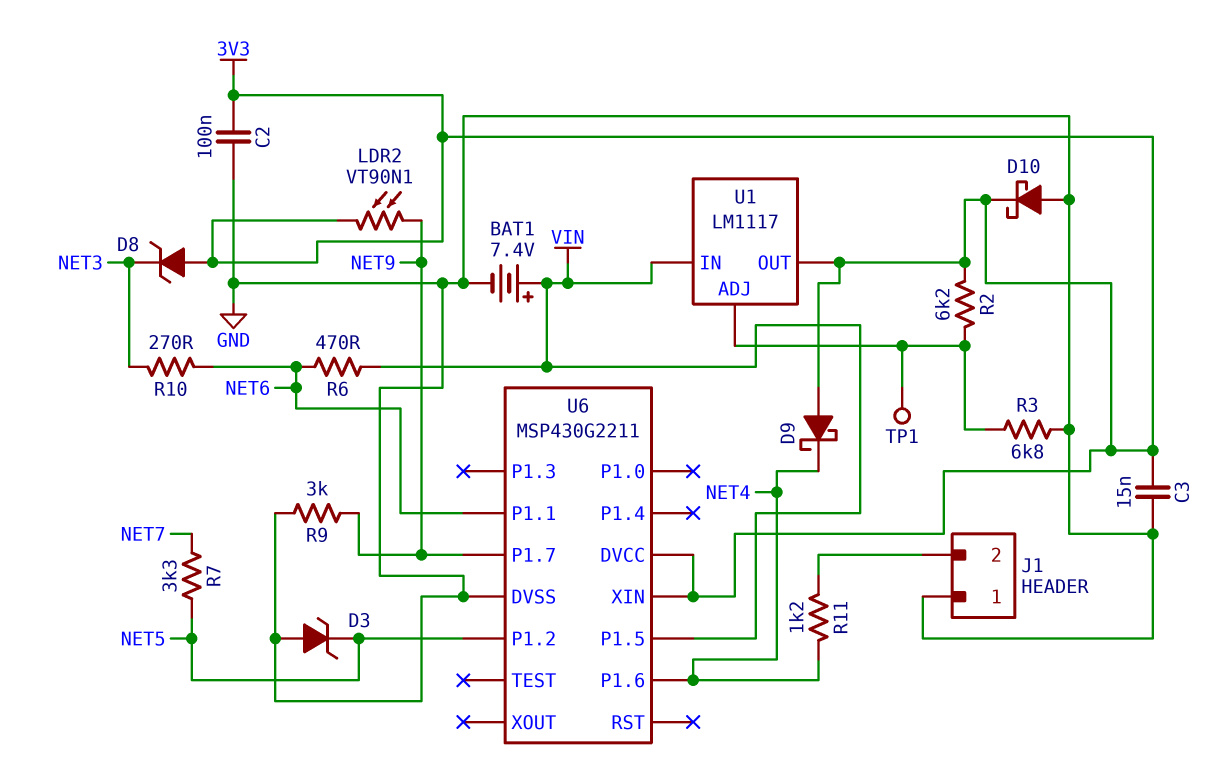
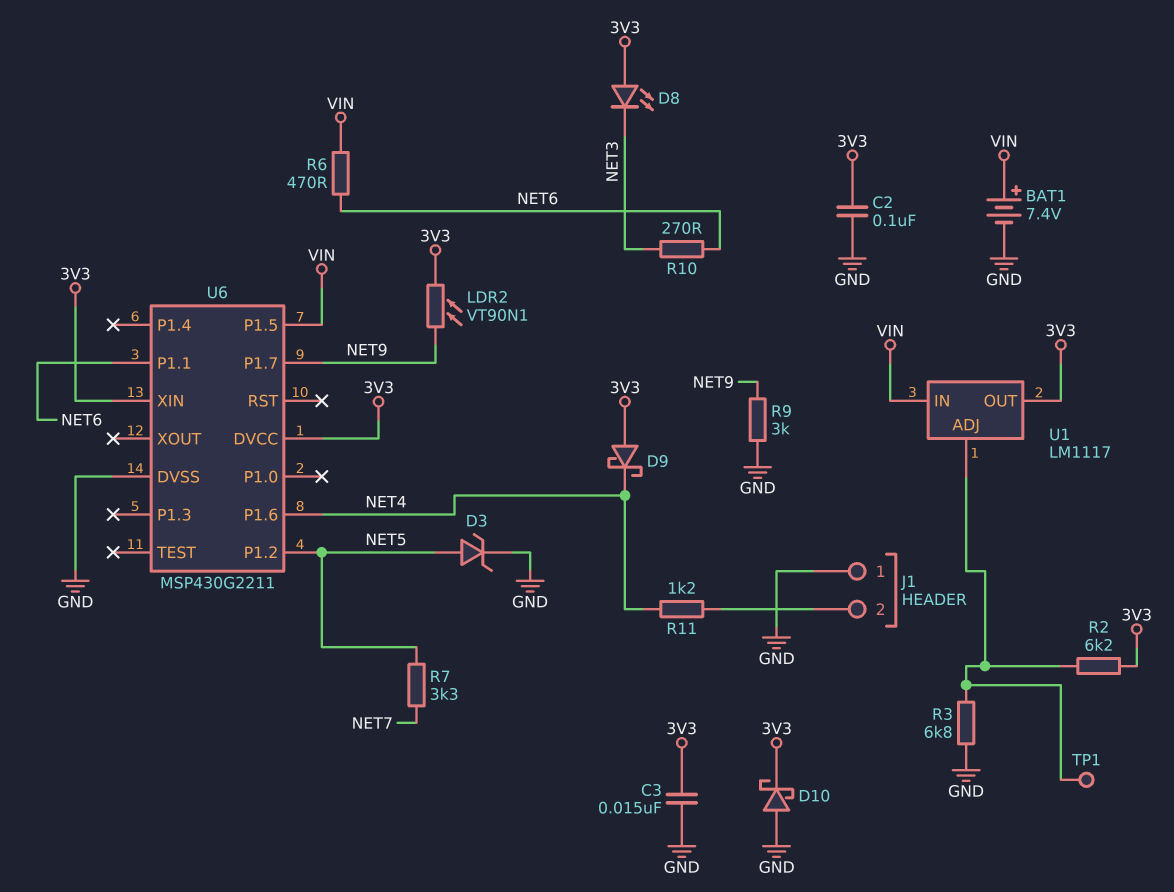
D3: zener (A GND, K NET5) -> zener (A NET5, K GND)
D8: zener (A 3V3, K NET3) -> LED (A 3V3, K NET3)

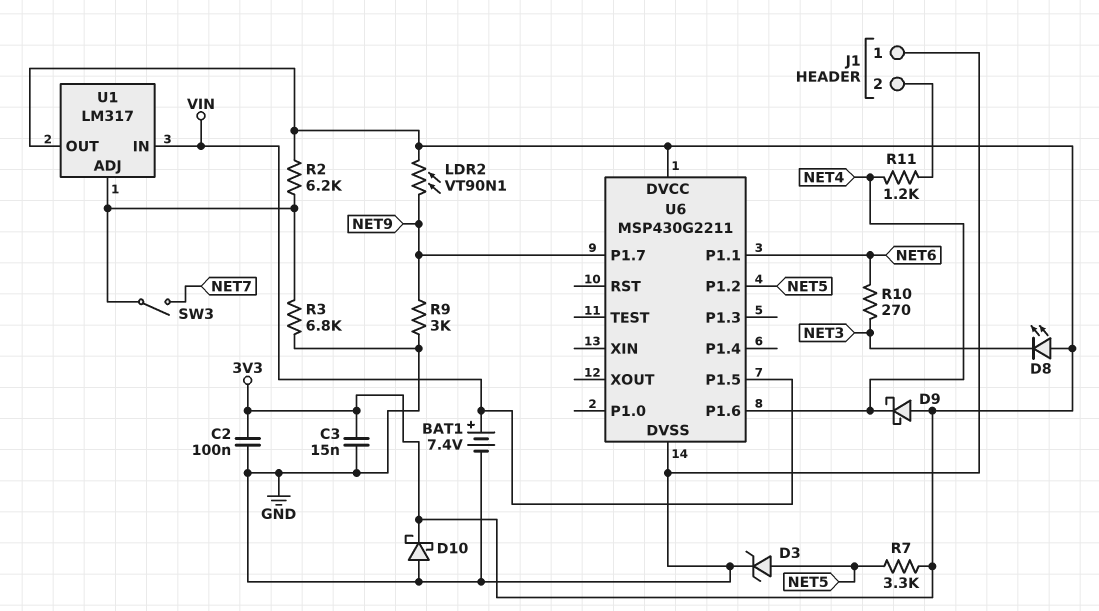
R6: 470 (NET6, VIN) -> none
R7: 3.3k (NET5, NET7) -> 3.3k (3V3, NET5)
SW3: none -> switch (NET7, U1/ADJ)
TP1: test point (U1/ADJ) -> none
U1: LM1117 -> LM317
U6 pin XIN: 3V3 -> none

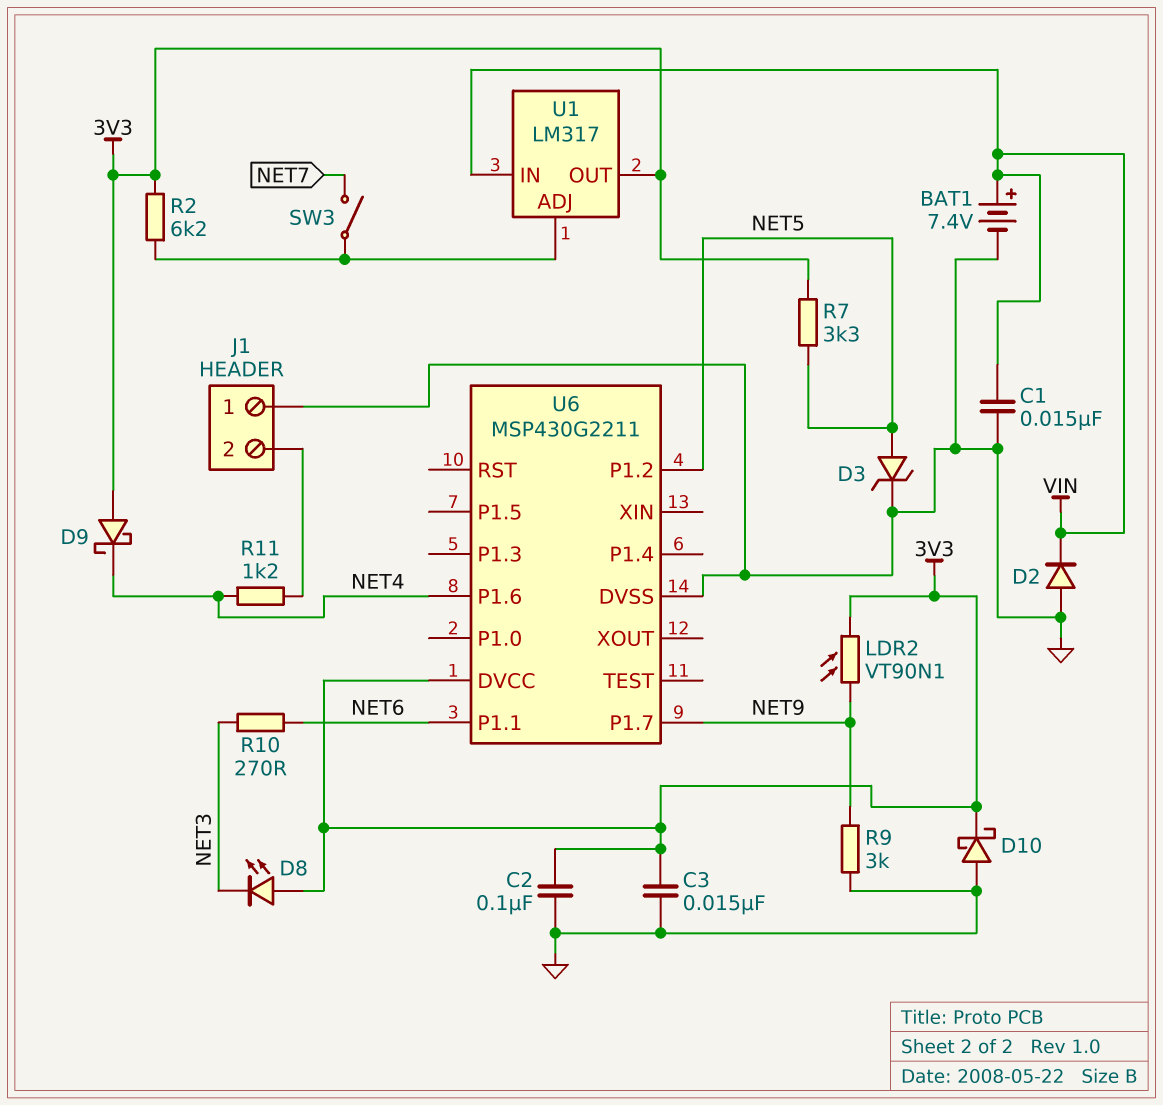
C1: none -> 15nF (GND, VIN)
D2: none -> diode (A GND, K VIN)
R3: 6.8k (GND, U1/ADJ) -> none
U6 pin P1.5: VIN -> none

